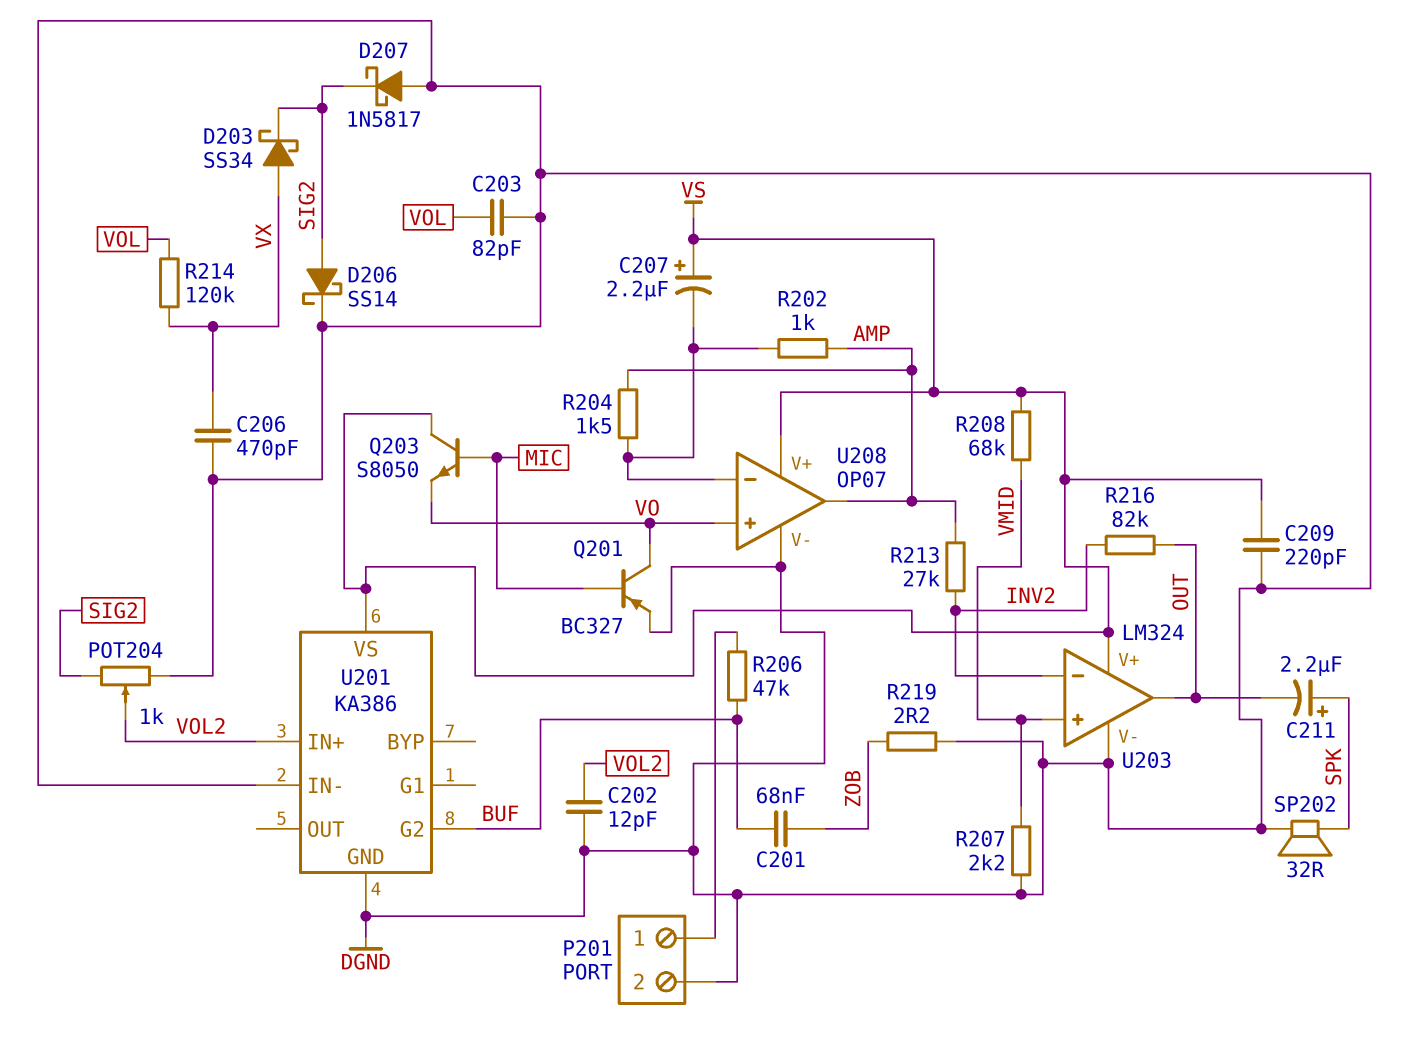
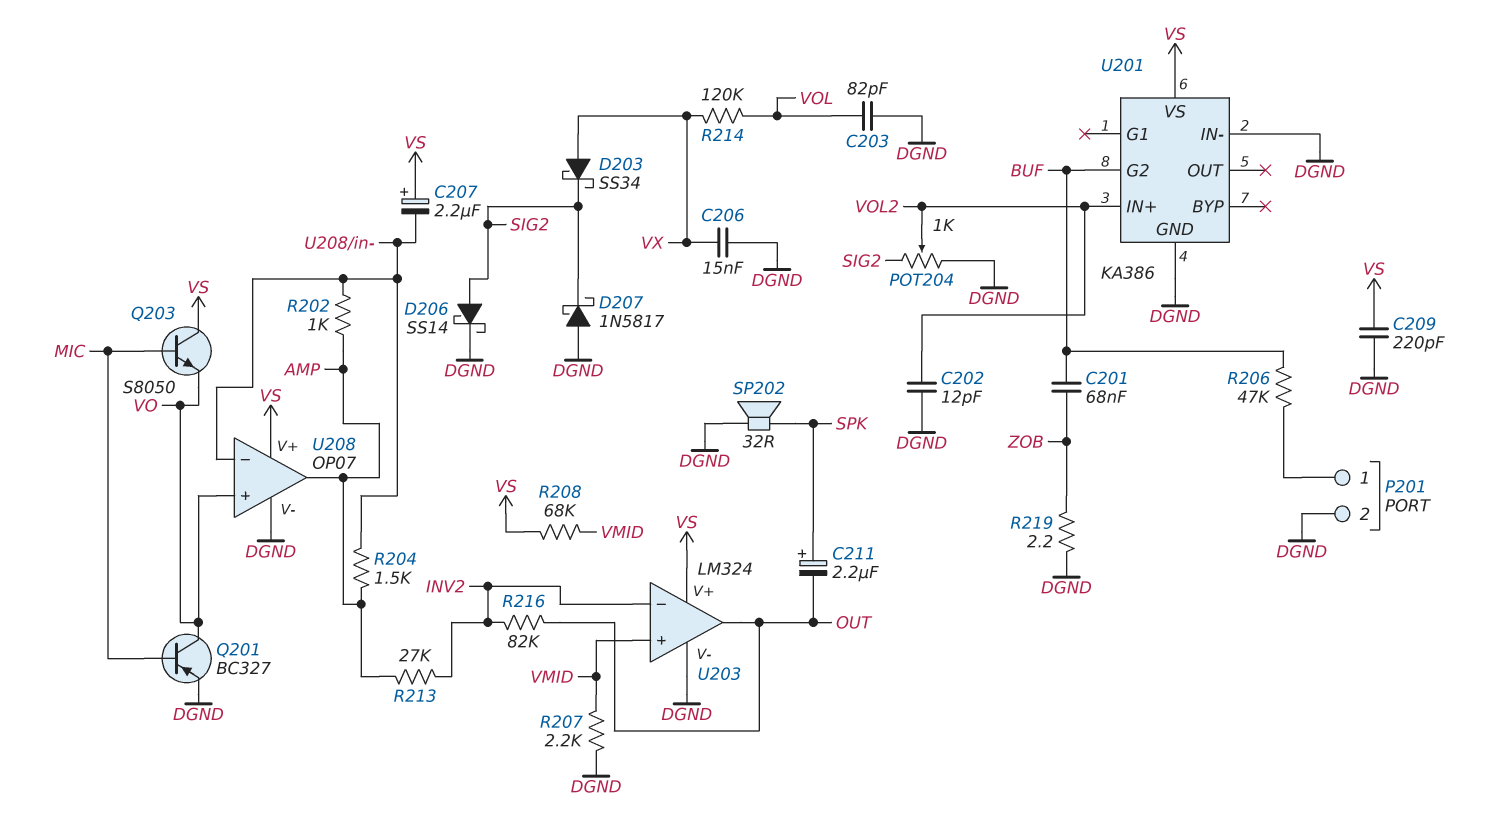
C206: 470pF (DGND, VX) -> 15nF (DGND, VX)

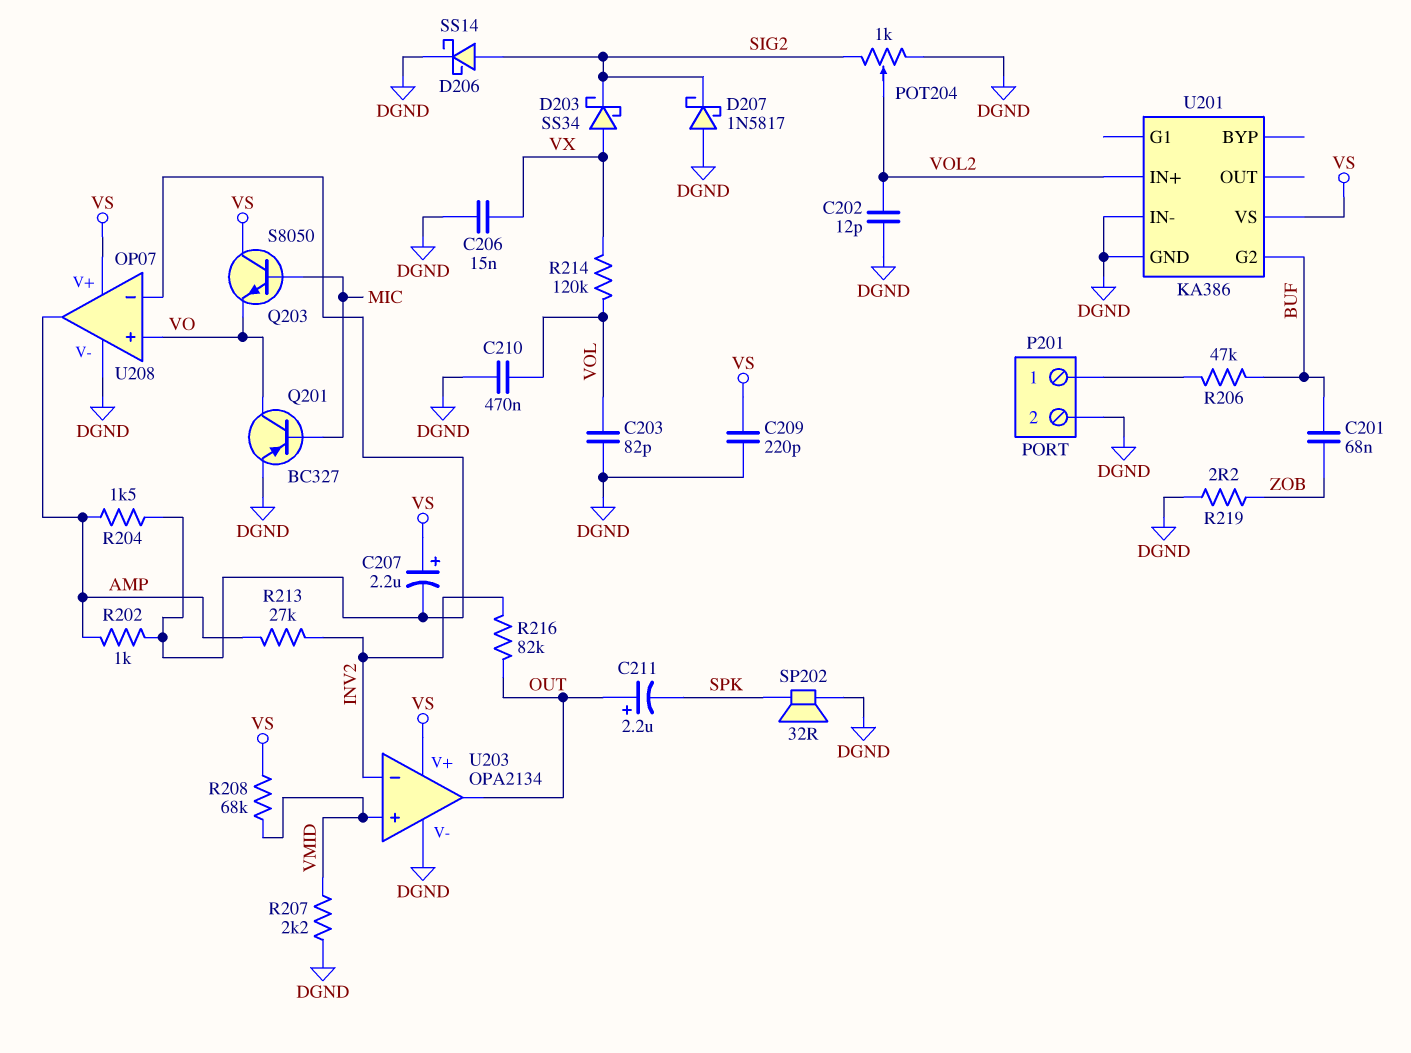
C210: none -> 470nF (DGND, VOL)
C211: 2.2uF (plus SPK, minus OUT) -> 2.2uF (plus OUT, minus SPK)
U203: LM324 -> OPA2134

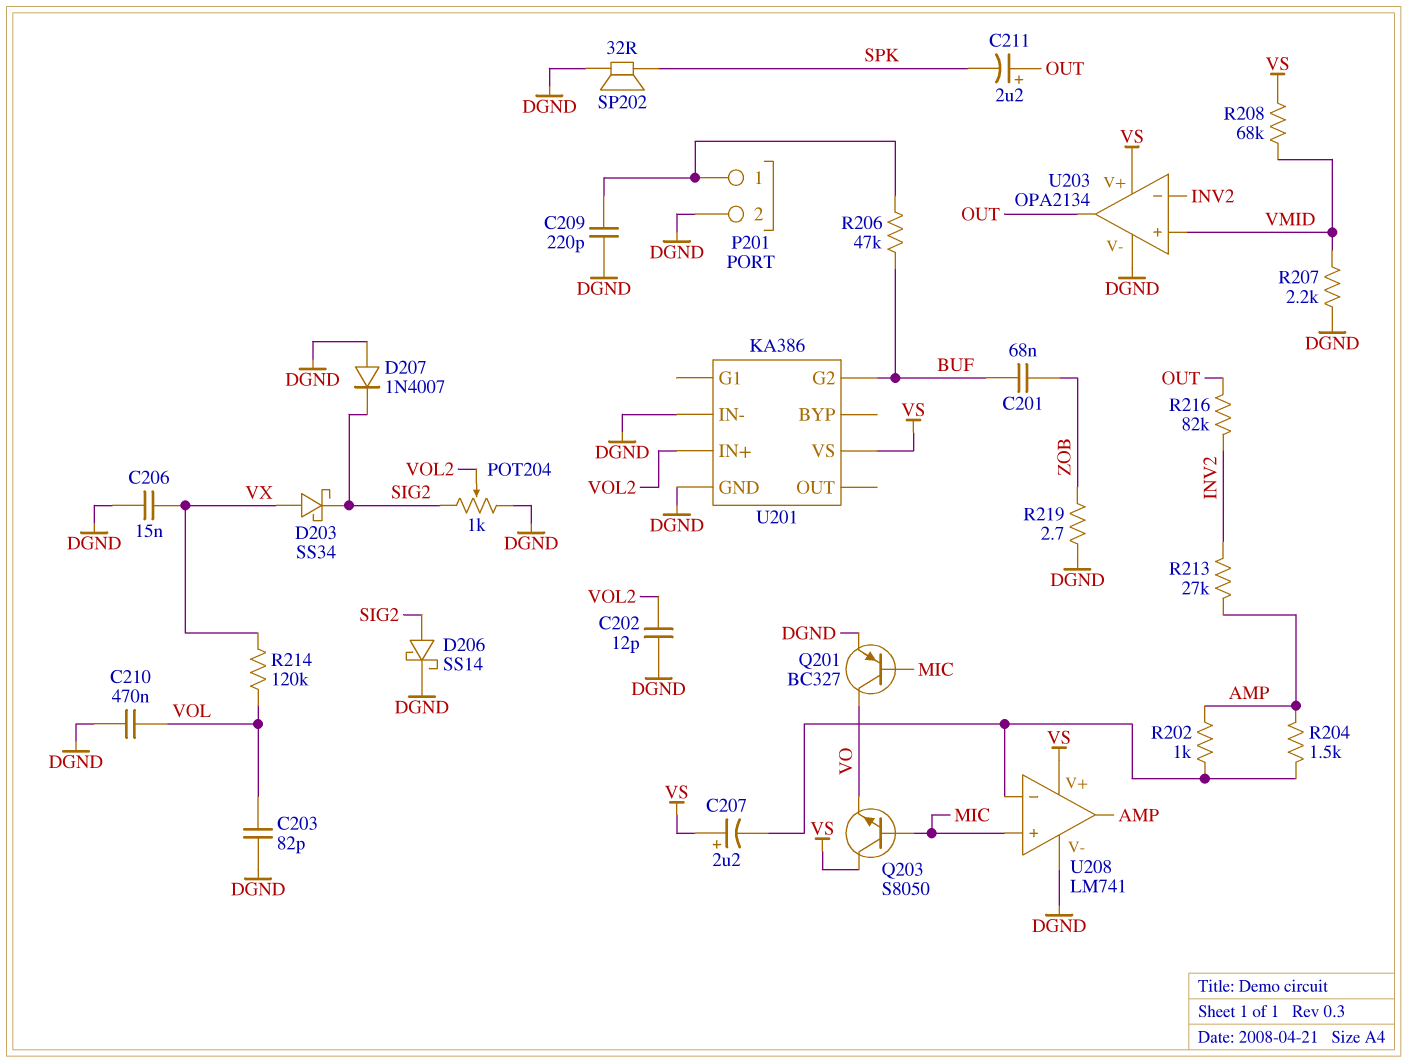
C209: 220pF (DGND, VS) -> 220pF (DGND, P201/1)
D207: schottky 1N5817 (A DGND, K SIG2) -> diode 1N4007 (A DGND, K SIG2)
R219: 2.2 (DGND, ZOB) -> 2.7 (DGND, ZOB)
U208: OP07 -> LM741
U208 pin in+: VO -> MIC

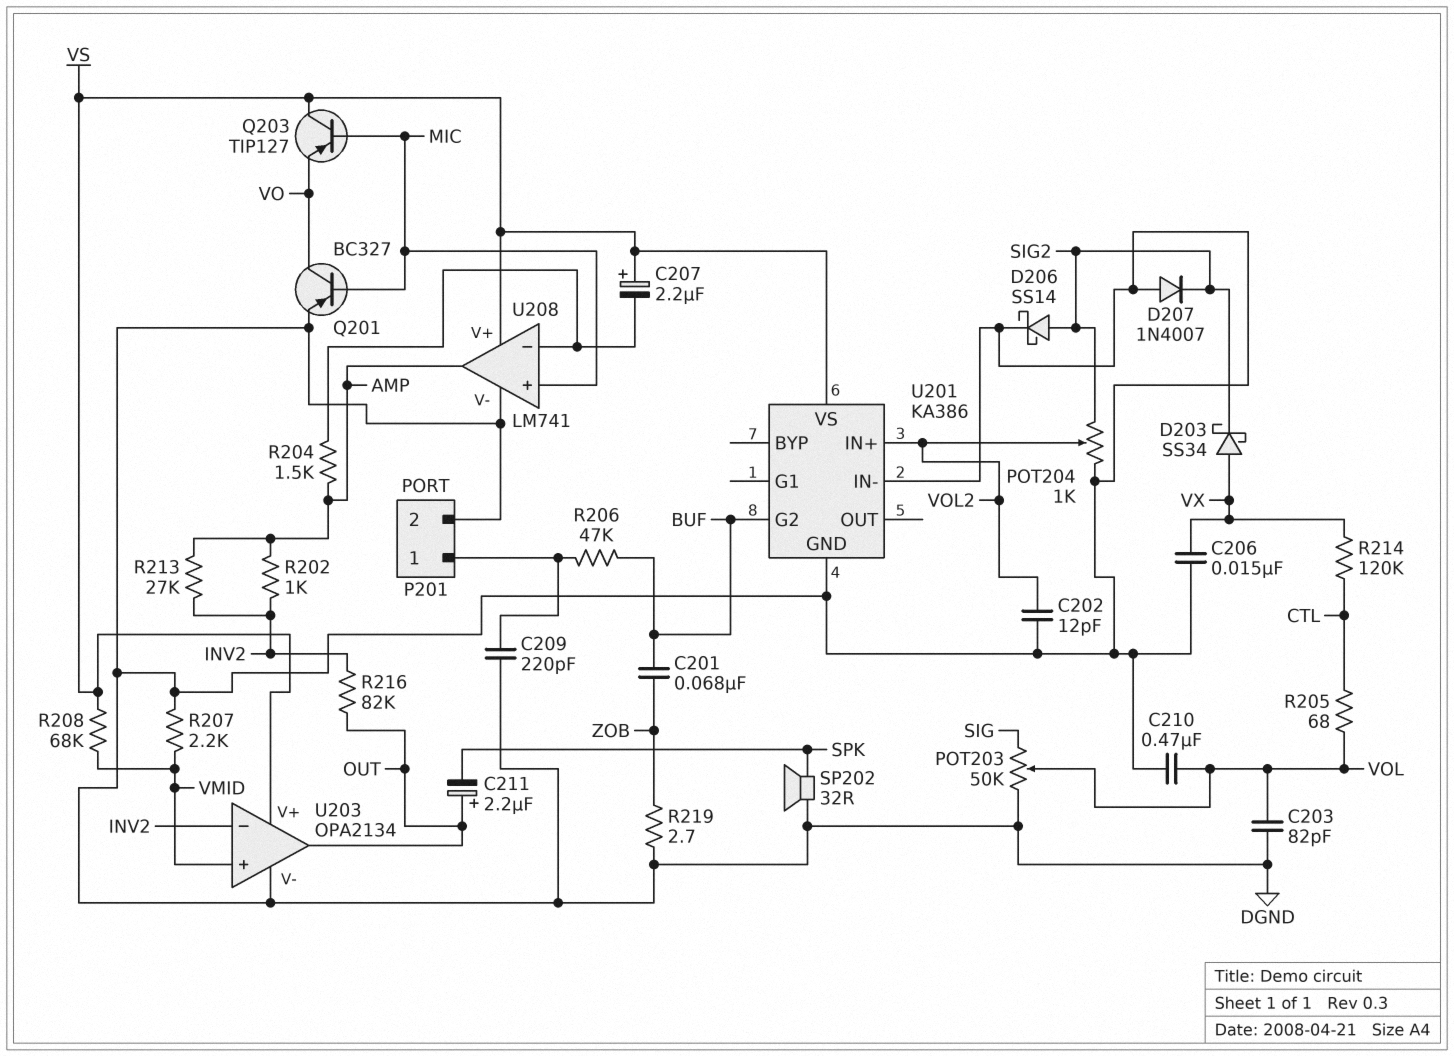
POT203: none -> 50k (DGND, SIG, wiper VOL)
Q203: NPN S8050 (B MIC, C VS, E VO) -> PNP TIP127 (B MIC, C VS, E VO)
R202: 1k (AMP, U208/in-) -> 1k (AMP, INV2)
R205: none -> 68 (CTL, VOL)
R214: 120k (VOL, VX) -> 120k (CTL, VX)

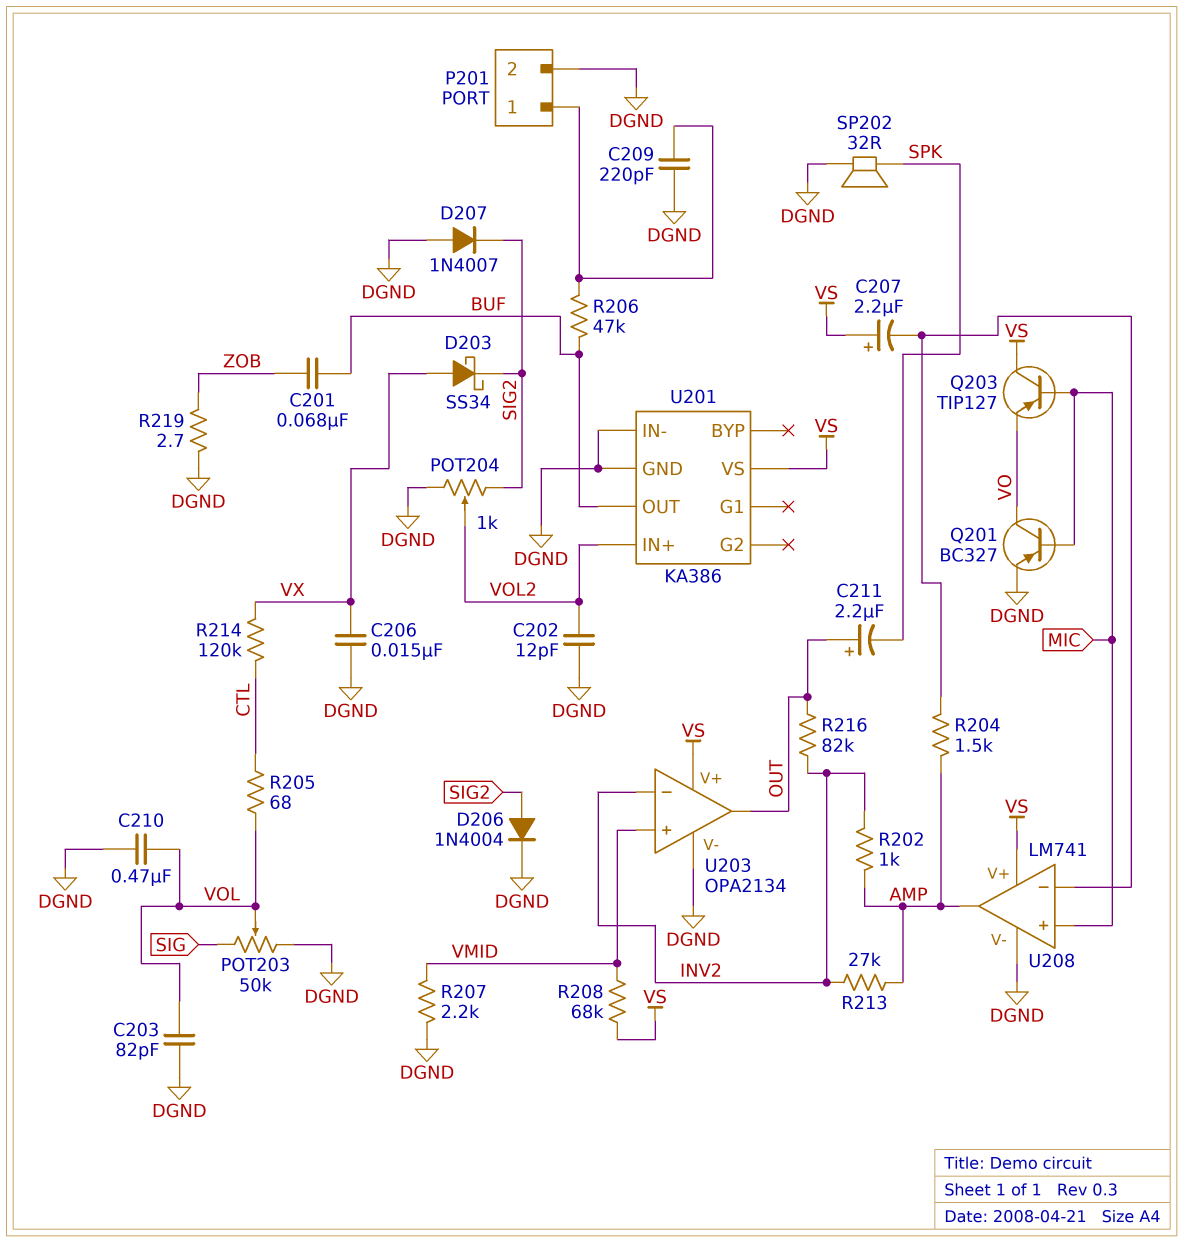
D206: schottky SS14 (A SIG2, K DGND) -> diode 1N4004 (A SIG2, K DGND)
U201 pin G2: BUF -> none
U201 pin OUT: none -> BUF

